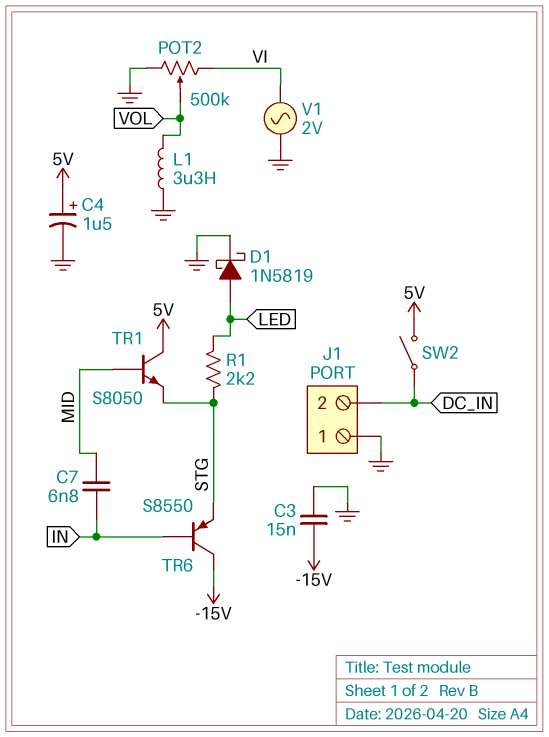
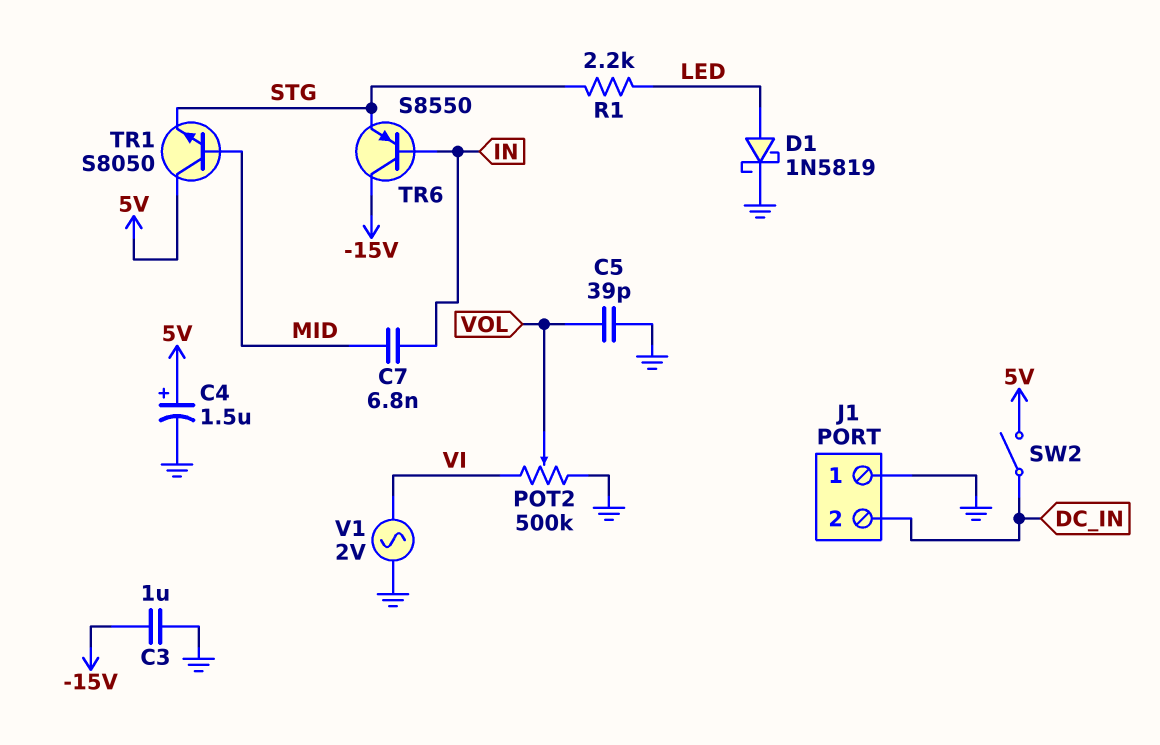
C3: 15nF (-15V, GND) -> 1uF (-15V, GND)
C5: none -> 39pF (GND, VOL)
L1: 3.3uH (GND, VOL) -> none

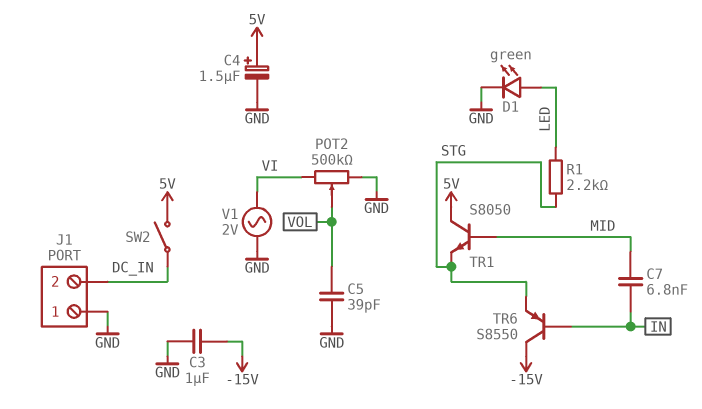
D1: schottky 1N5819 (A LED, K GND) -> LED green (A LED, K GND)

